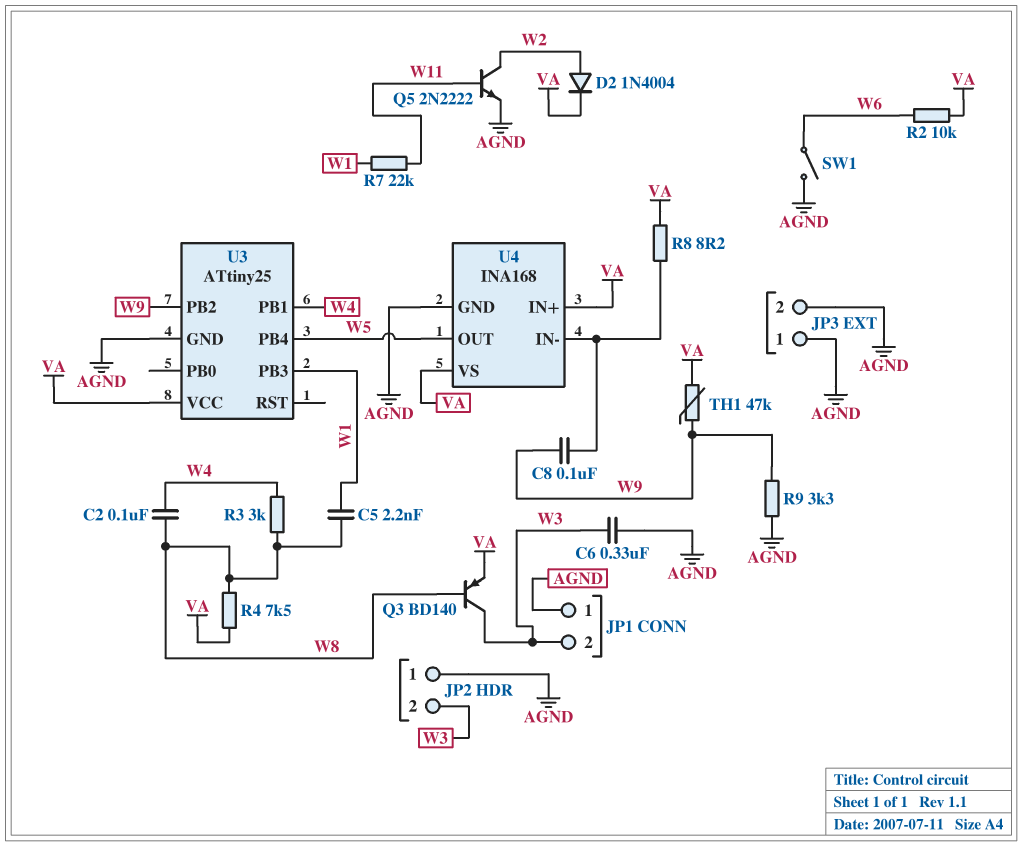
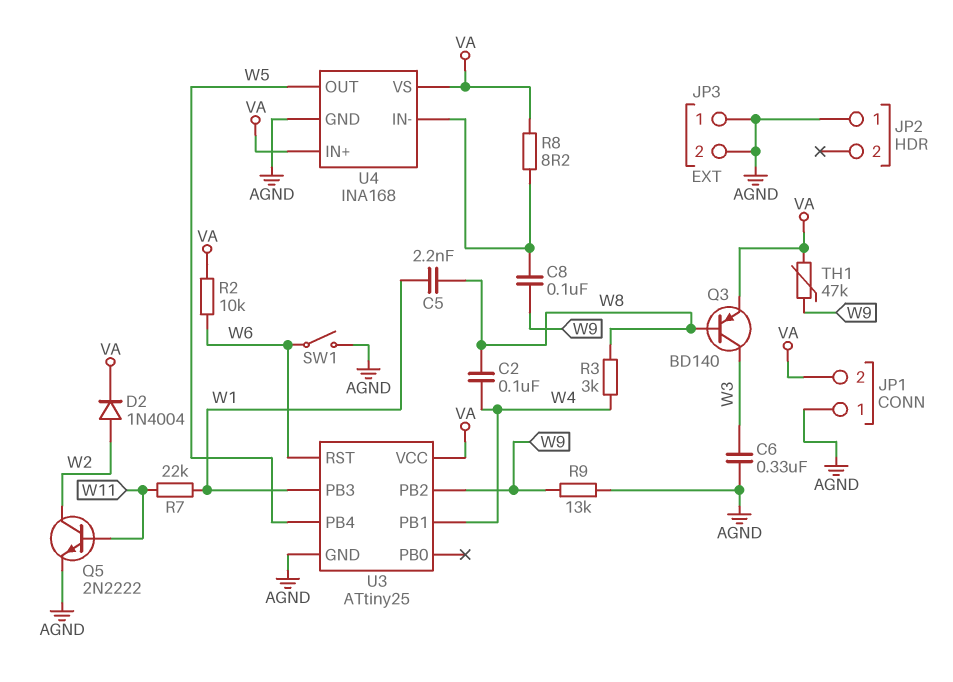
JP1 pin 2: W3 -> VA
JP2 pin 2: W3 -> none
R4: 7.5k (VA, W8) -> none
R9: 3.3k (AGND, W9) -> 13k (AGND, W9)
U3 pin RST: none -> W6

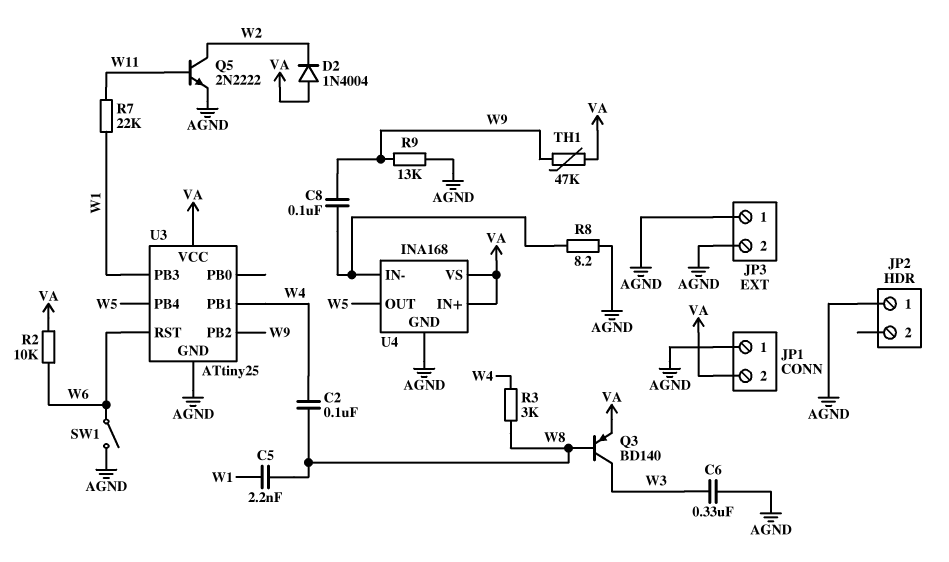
D2: diode 1N4004 (A W2, K VA) -> diode 1N4004 (A VA, K W2)
R8: 8.2 (U4/IN-, VA) -> 8.2 (AGND, U4/IN-)

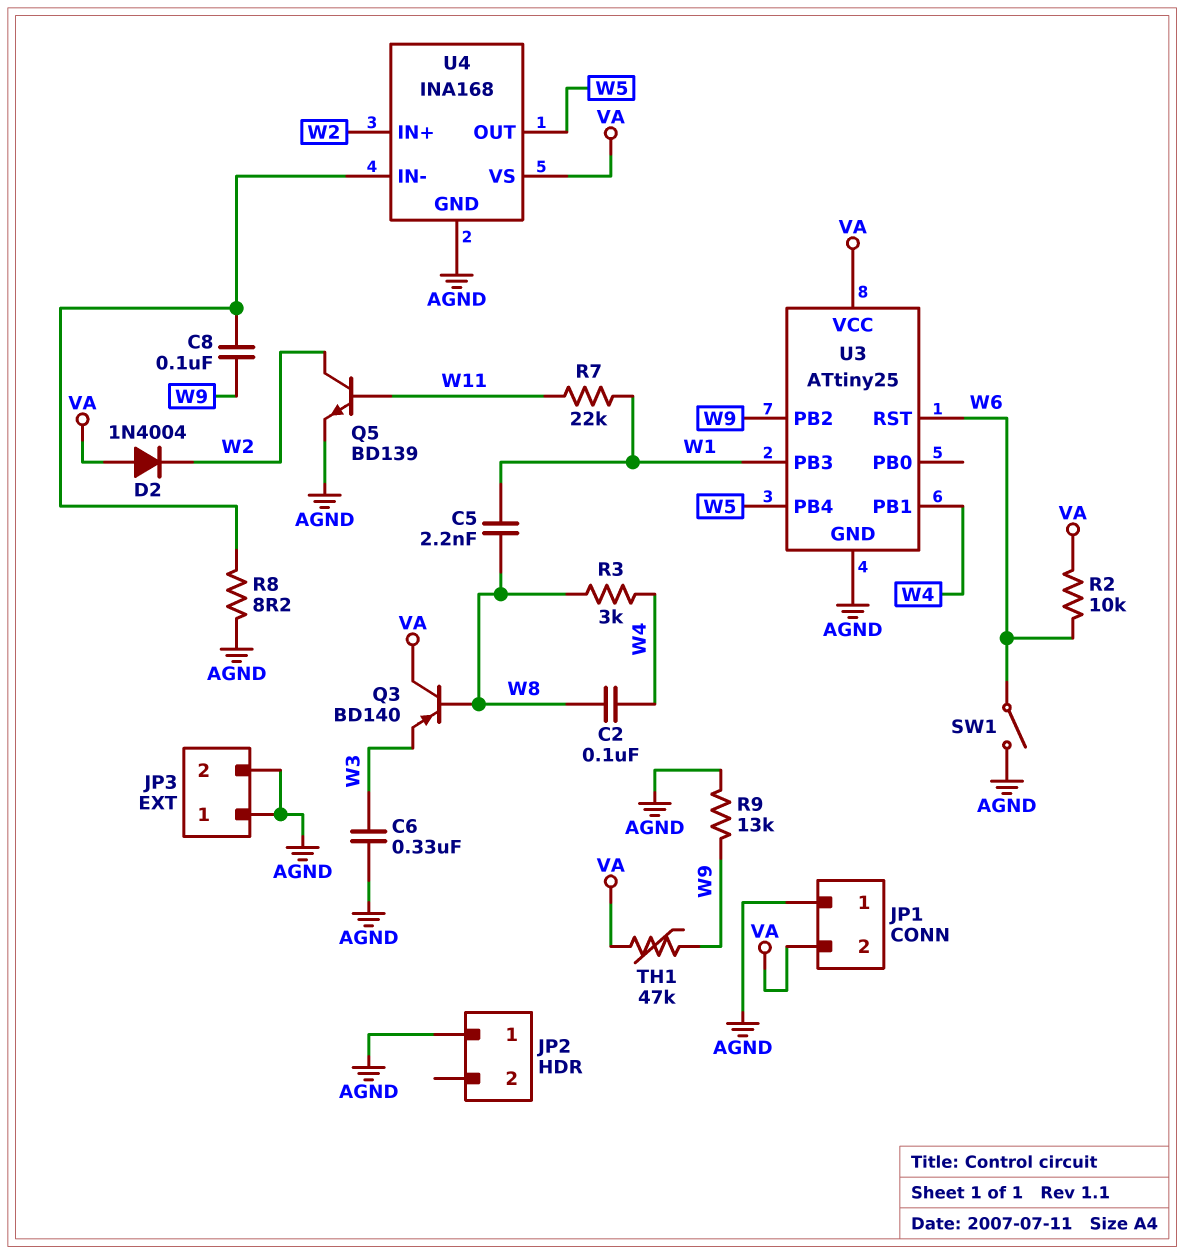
Q3: PNP BD140 (B W8, C W3, E VA) -> PNP BD140 (B W8, C VA, E W3)
Q5: NPN 2N2222 (B W11, C W2, E AGND) -> NPN BD139 (B W11, C W2, E AGND)
U4 pin IN+: VA -> W2

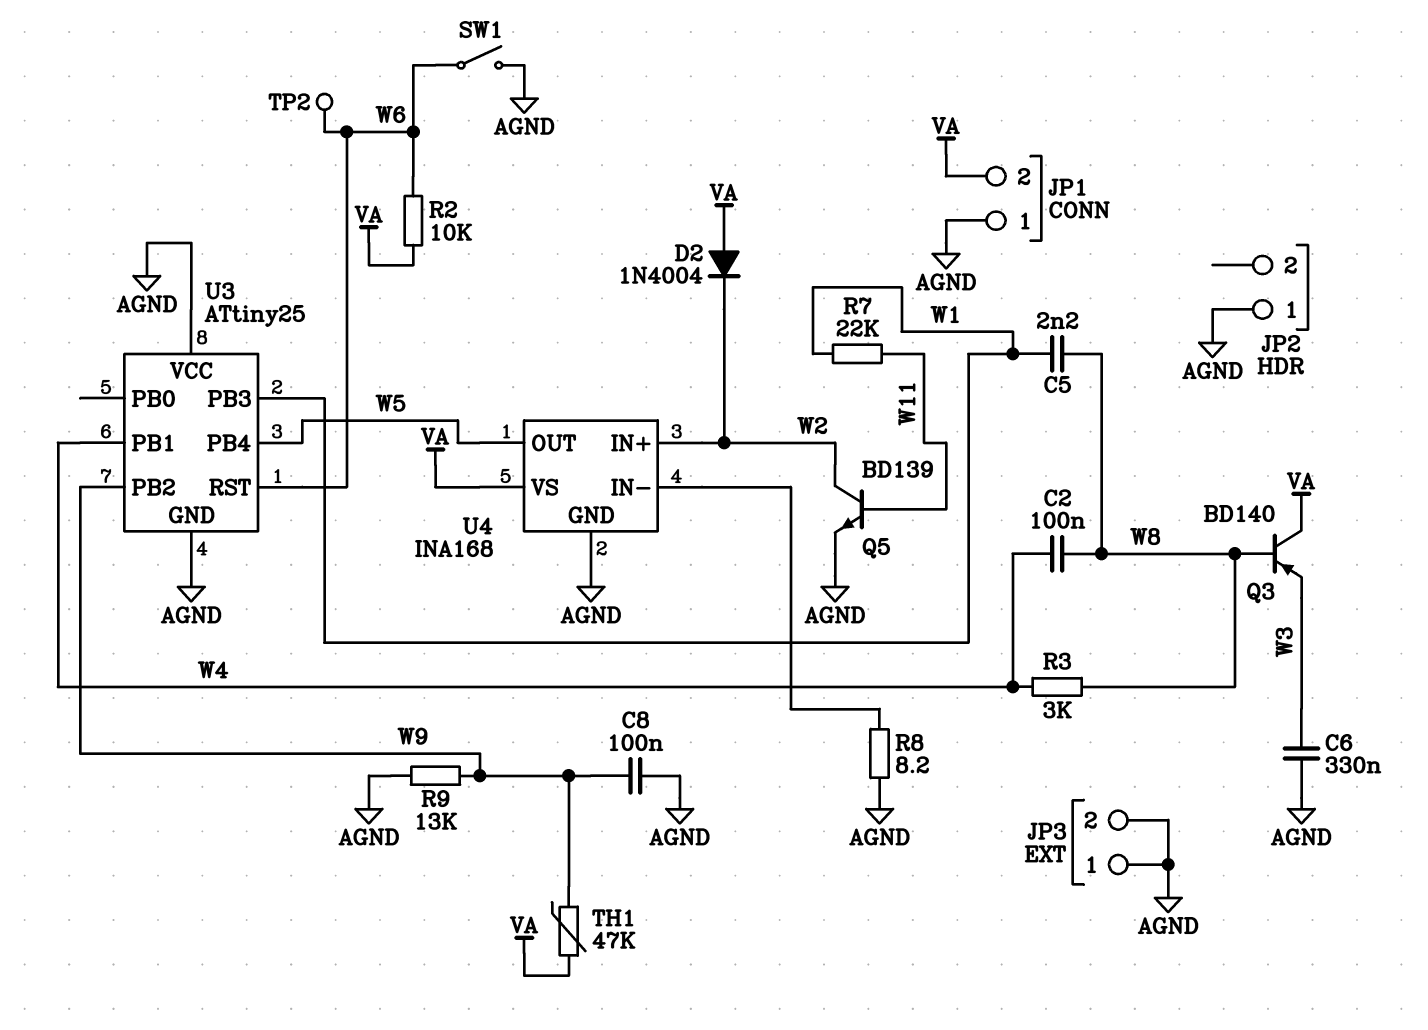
C8: 100nF (U4/IN-, W9) -> 100nF (AGND, W9)
TP2: none -> test point (W6)
U3 pin VCC: VA -> AGND

